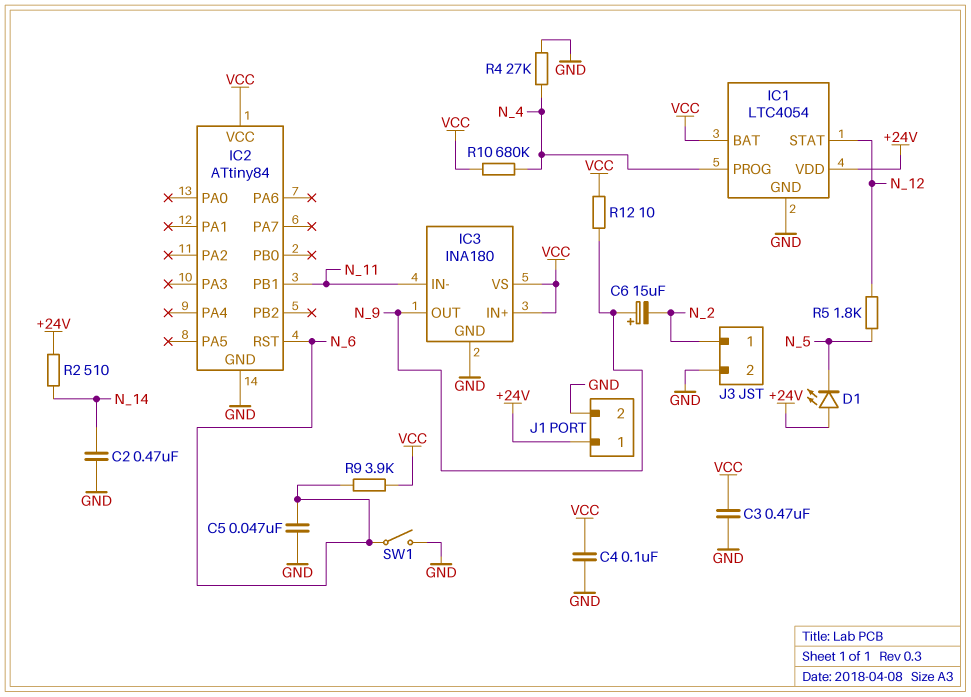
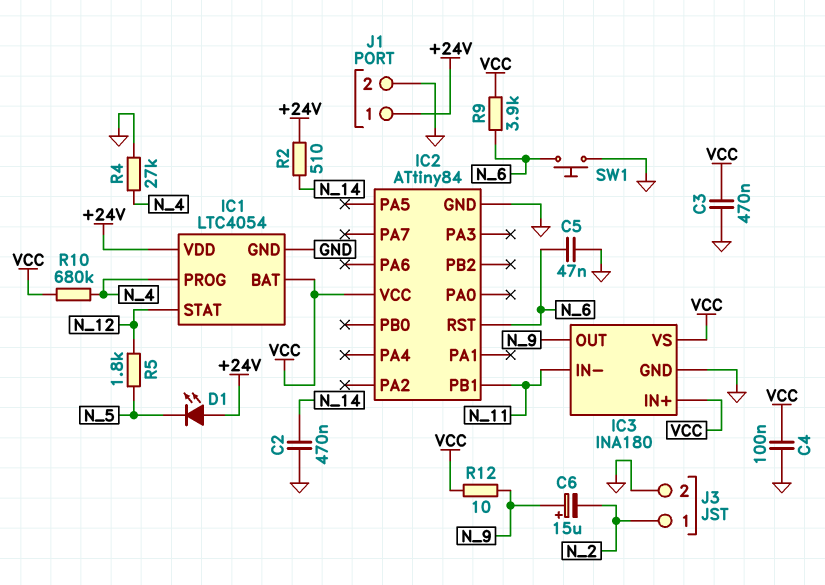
SW1: switch (GND, N_6) -> button (GND, N_6)

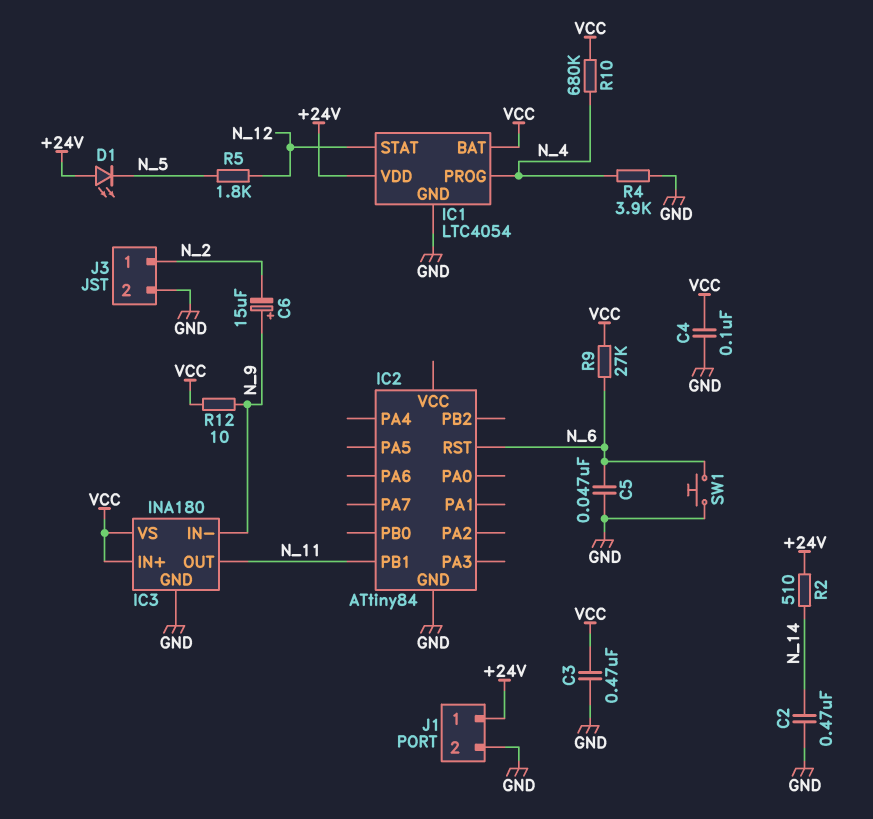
IC2 pin VCC: VCC -> none
IC3 pin IN-: N_11 -> N_9
IC3 pin OUT: N_9 -> N_11
R4: 27k (GND, N_4) -> 3.9k (GND, N_4)
R9: 3.9k (N_6, VCC) -> 27k (N_6, VCC)

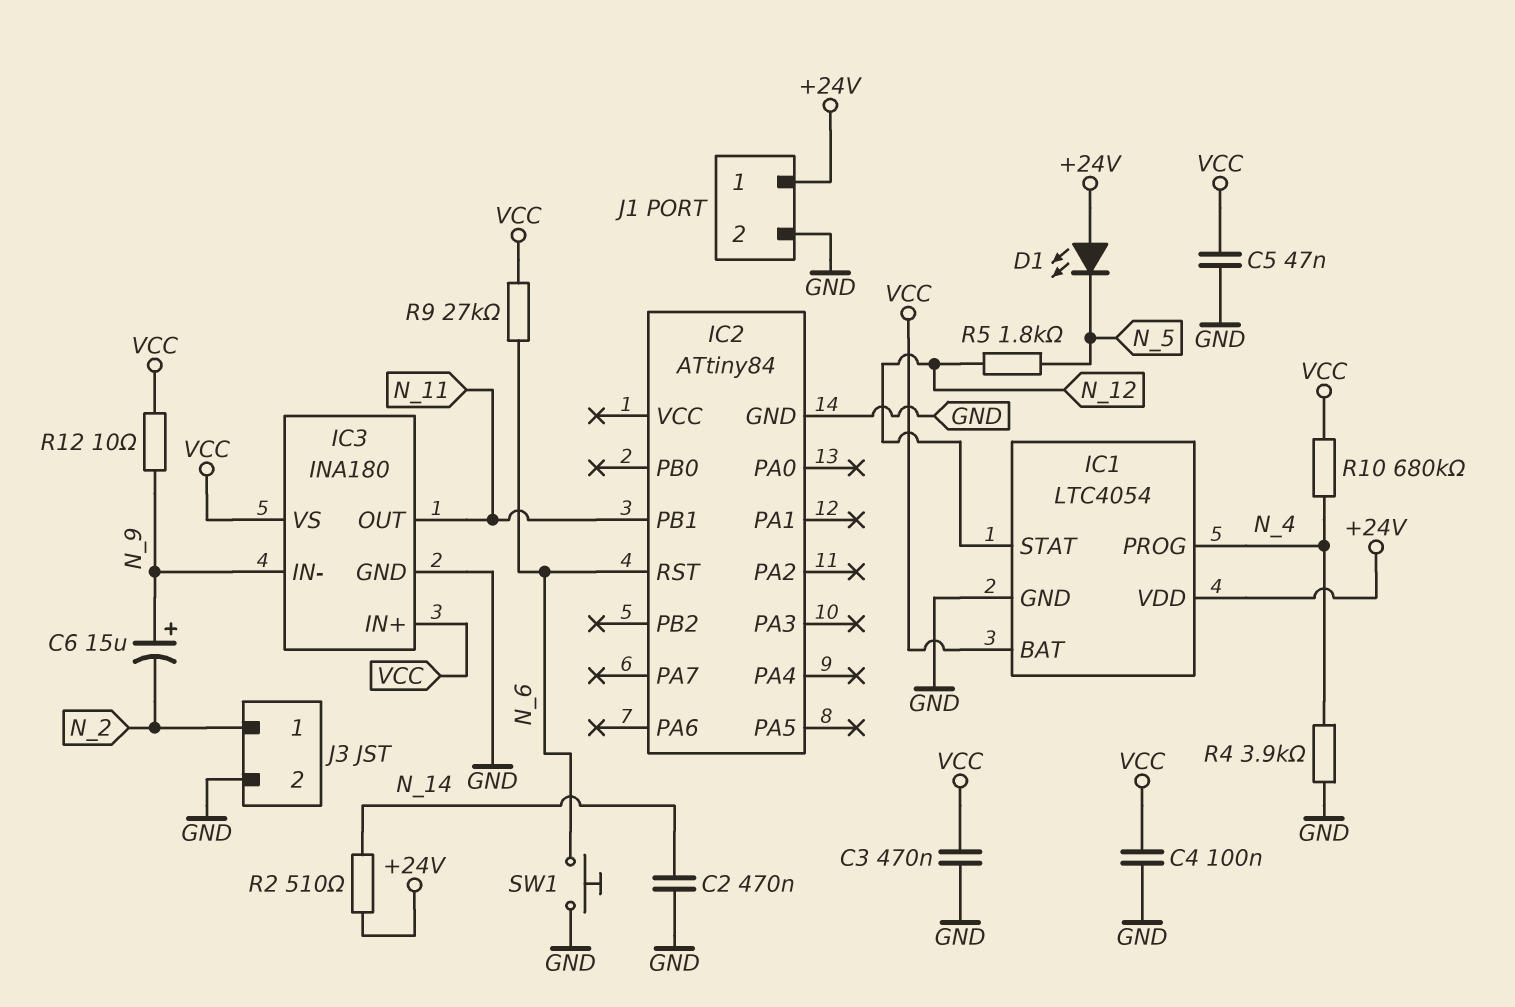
C5: 47nF (GND, N_6) -> 47nF (GND, VCC)

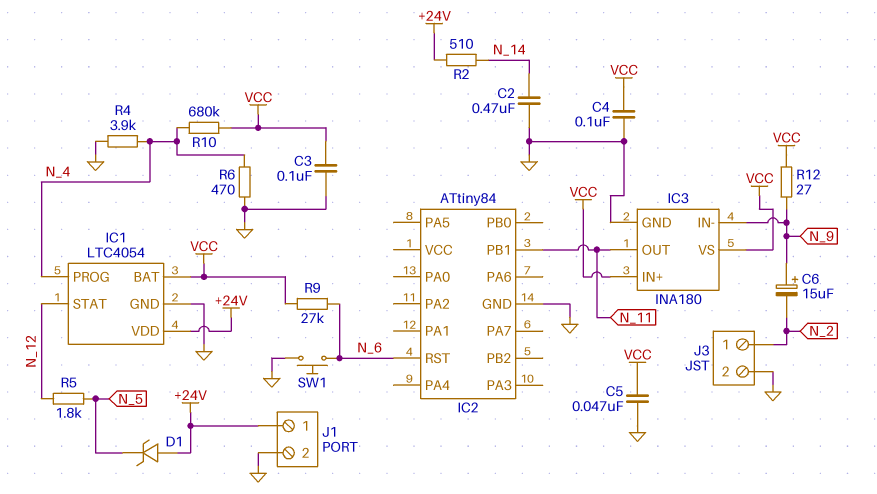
C3: 470nF (GND, VCC) -> 100nF (GND, VCC)
D1: LED (A +24V, K N_5) -> zener (A +24V, K N_5)
R6: none -> 470 (GND, N_4)
R12: 10 (N_9, VCC) -> 27 (N_9, VCC)

